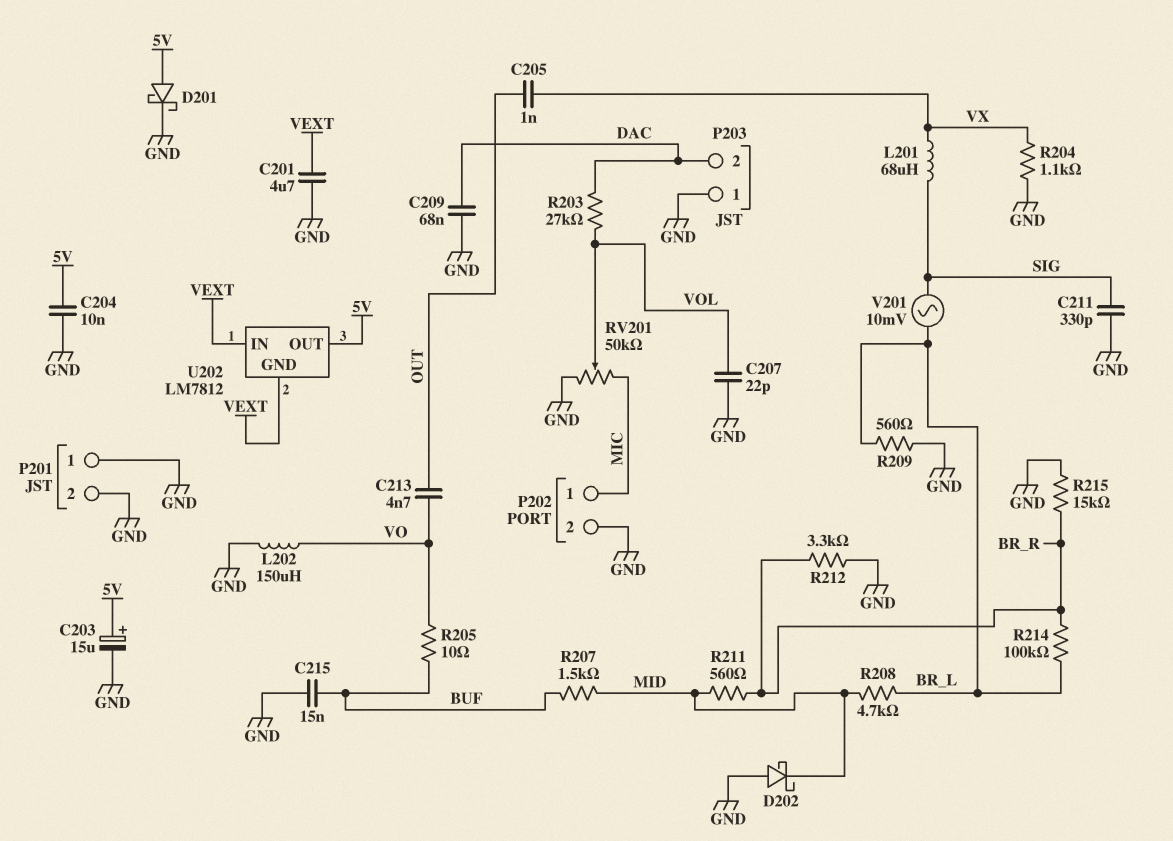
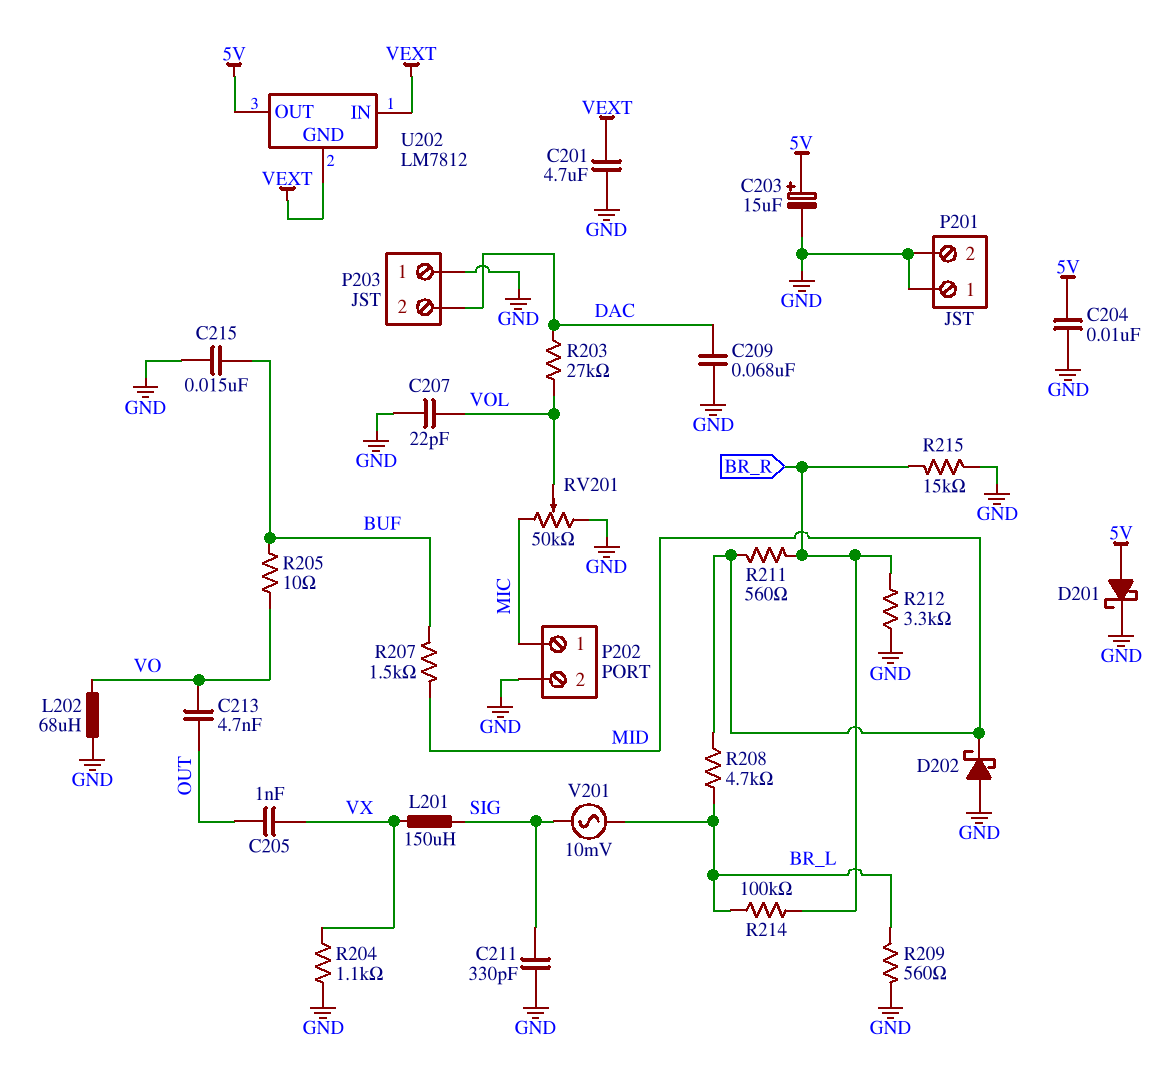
L201: 68uH (SIG, VX) -> 150uH (SIG, VX)
L202: 150uH (GND, VO) -> 68uH (GND, VO)

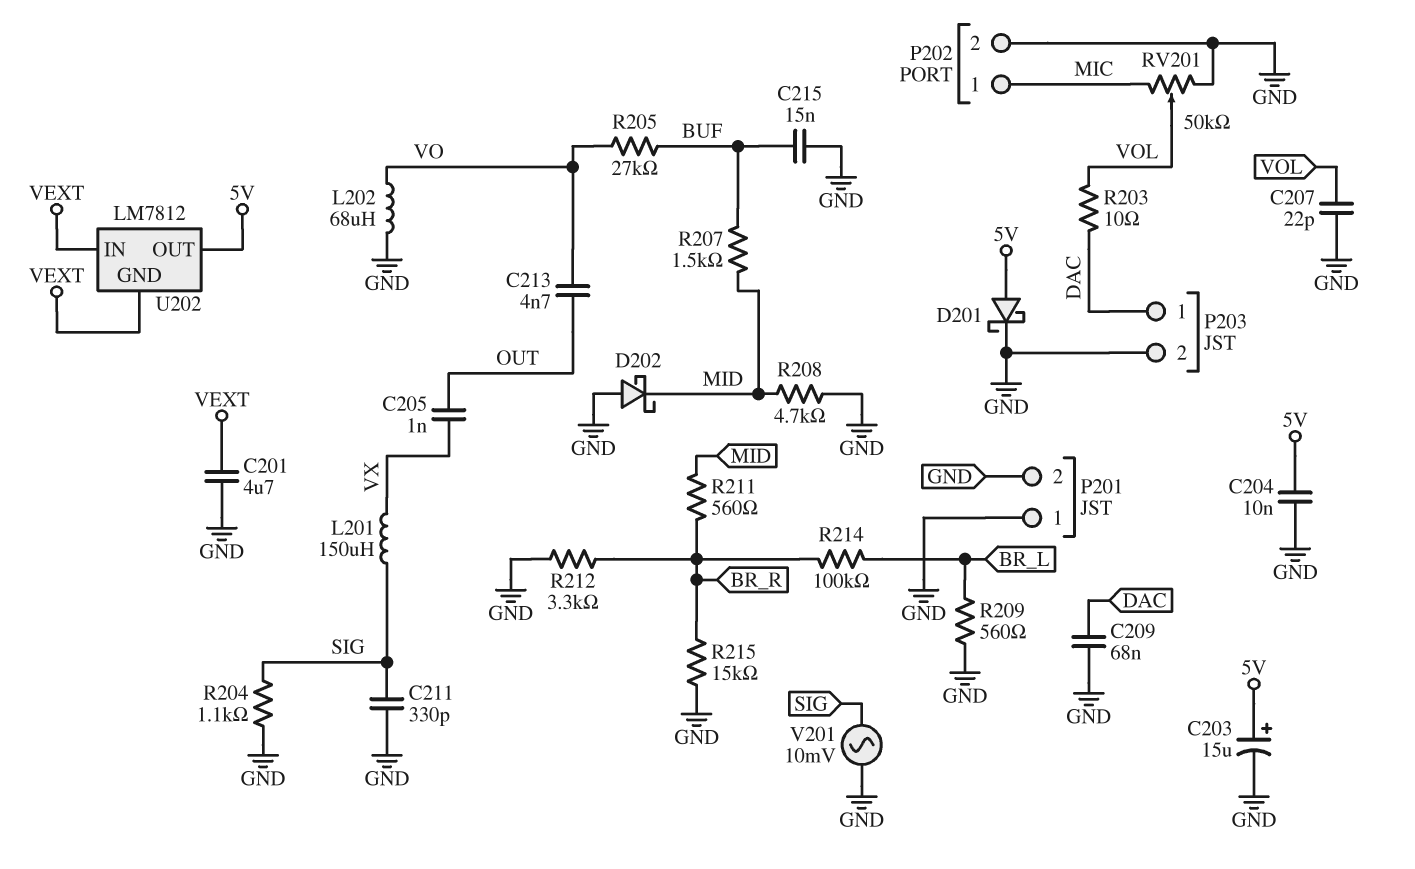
P203 pin 1: GND -> DAC
P203 pin 2: DAC -> GND
R203: 27k (DAC, VOL) -> 10 (DAC, VOL)
R204: 1.1k (GND, VX) -> 1.1k (GND, SIG)
R205: 10 (BUF, VO) -> 27k (BUF, VO)
R208: 4.7k (BR_L, MID) -> 4.7k (GND, MID)
V201: AC 10mV (BR_L, SIG) -> AC 10mV (GND, SIG)

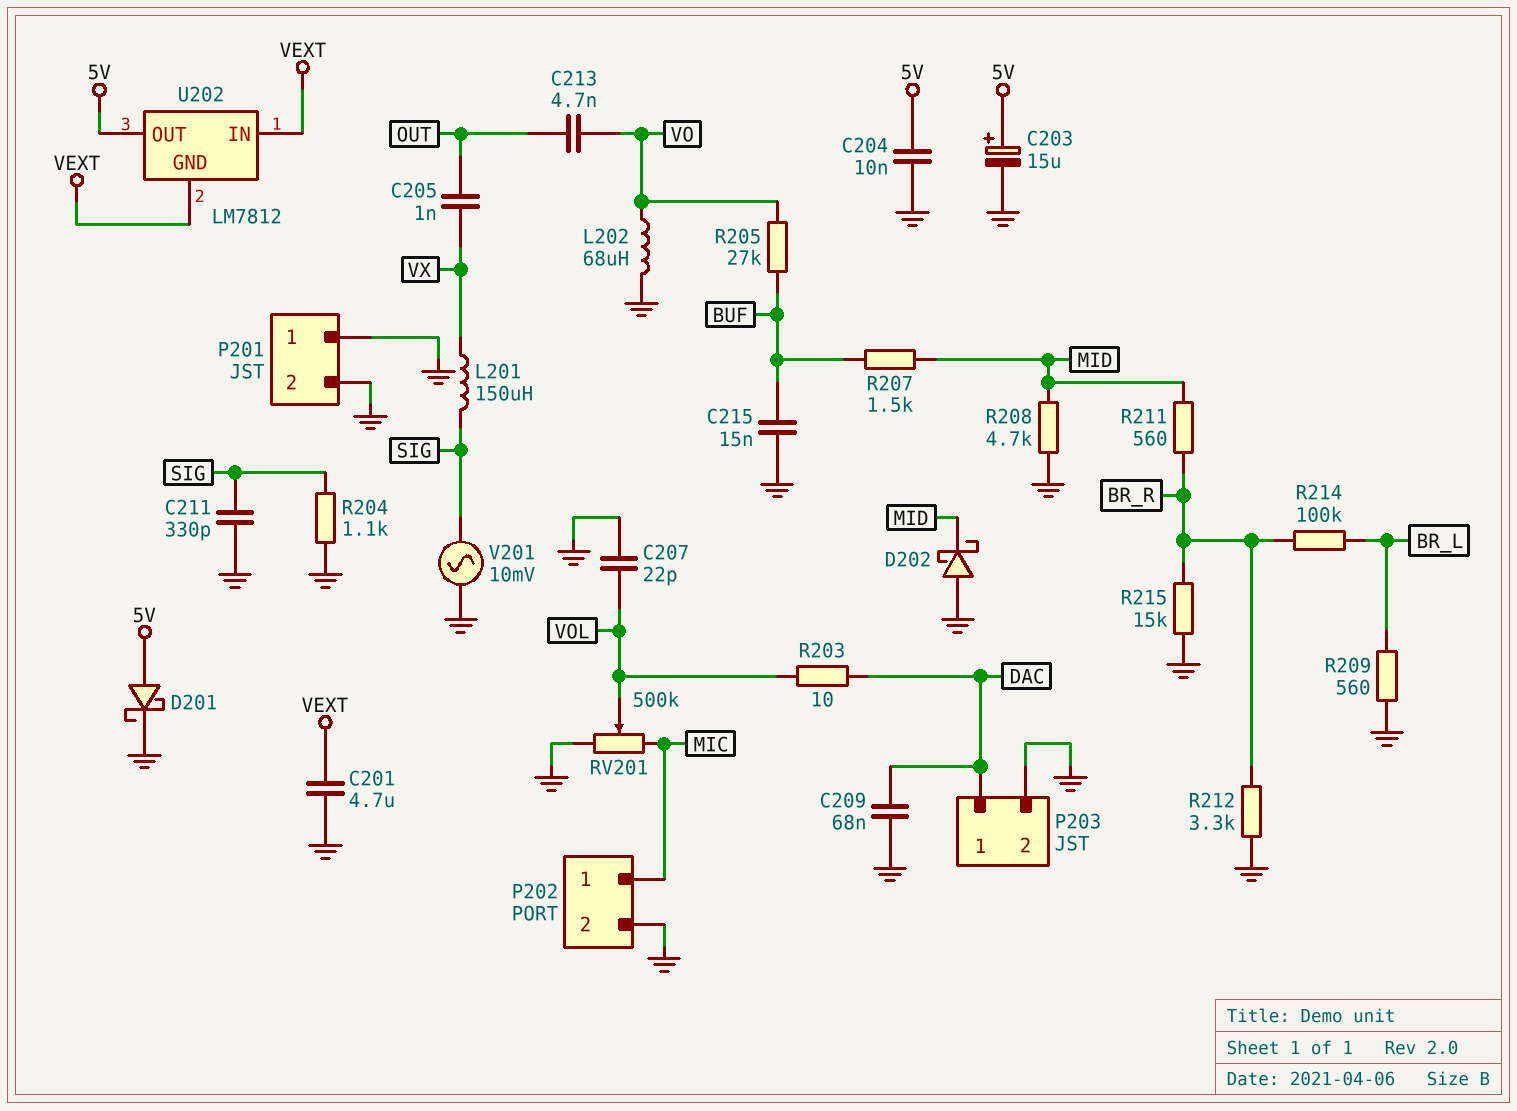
RV201: 50k (GND, MIC, wiper VOL) -> 500k (GND, MIC, wiper VOL)

